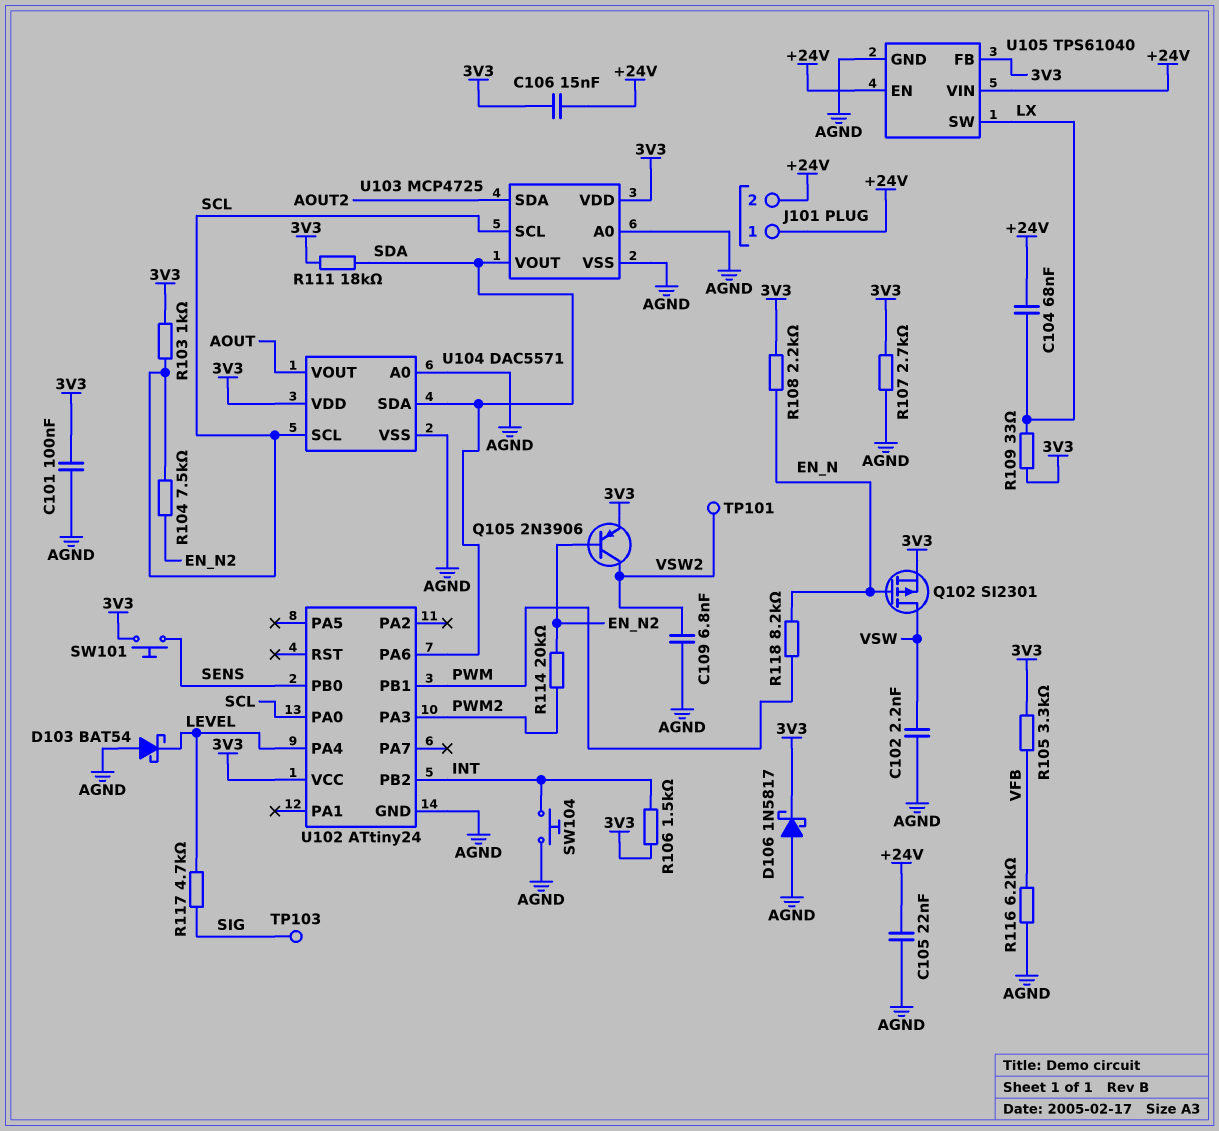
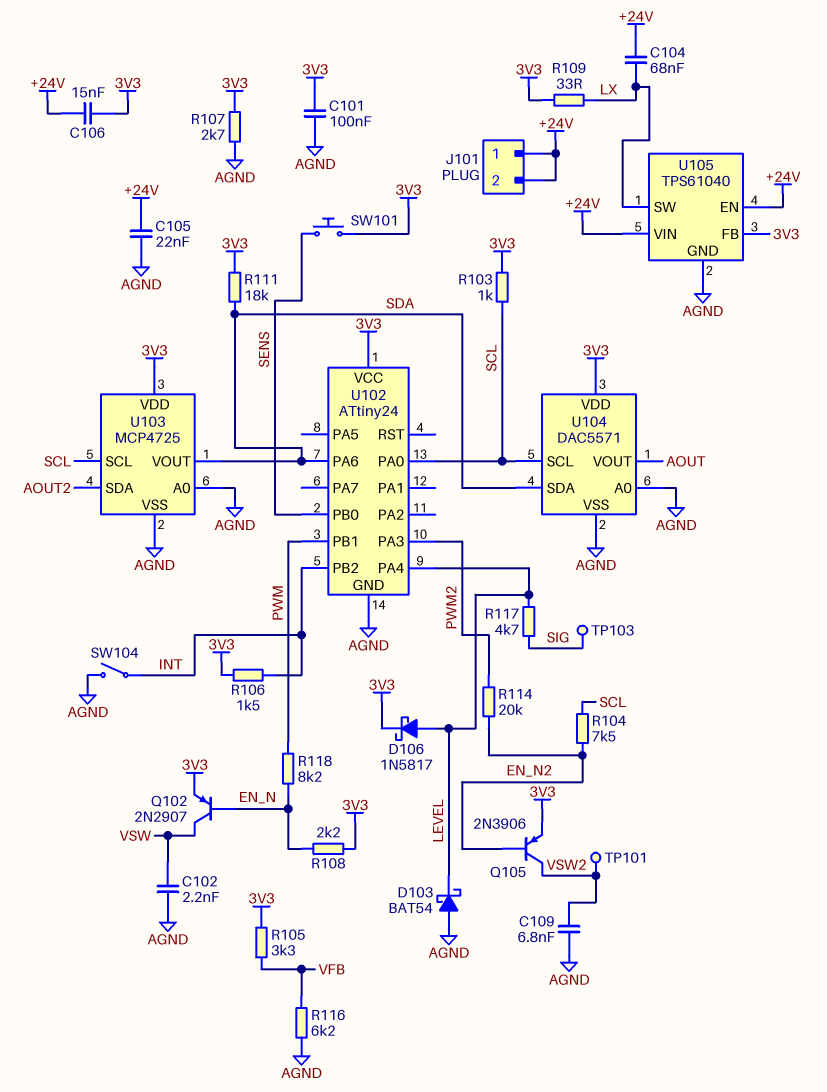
D106: schottky 1N5817 (A AGND, K 3V3) -> schottky 1N5817 (A LEVEL, K 3V3)
Q102: PMOS SI2301 (G EN_N, D VSW, S 3V3) -> PNP 2N2907 (B EN_N, C VSW, E 3V3)
SW104: button (AGND, INT) -> switch (AGND, INT)

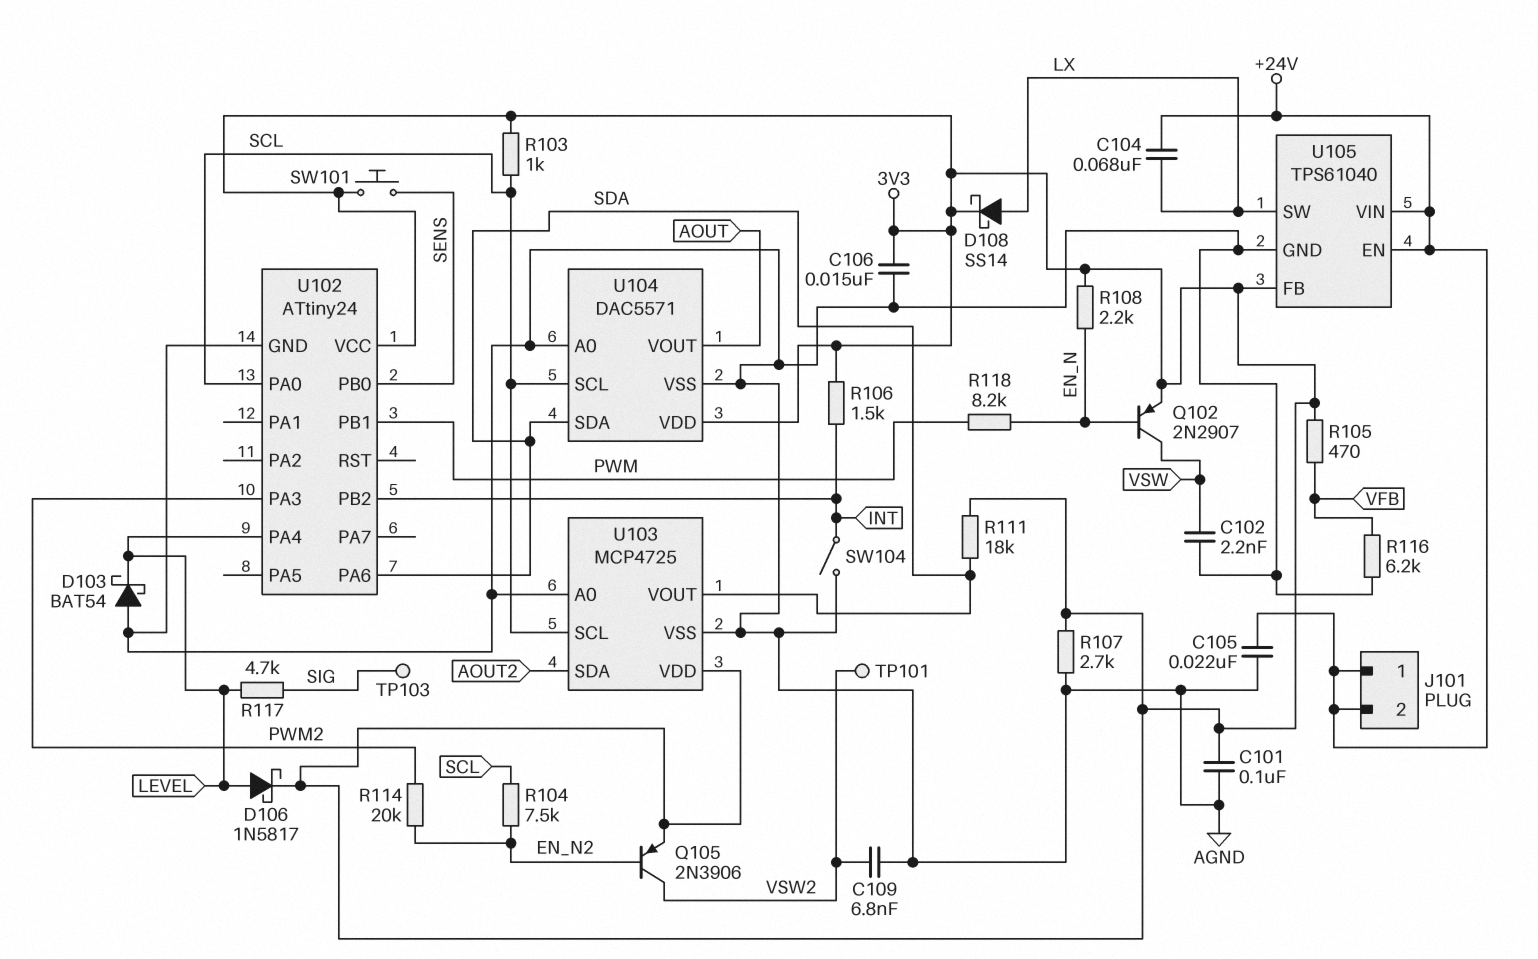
C106: 15nF (+24V, 3V3) -> 15nF (3V3, AGND)
D108: none -> schottky SS14 (A LX, K 3V3)
R105: 3.3k (3V3, VFB) -> 470 (3V3, VFB)
R109: 33 (3V3, LX) -> none

